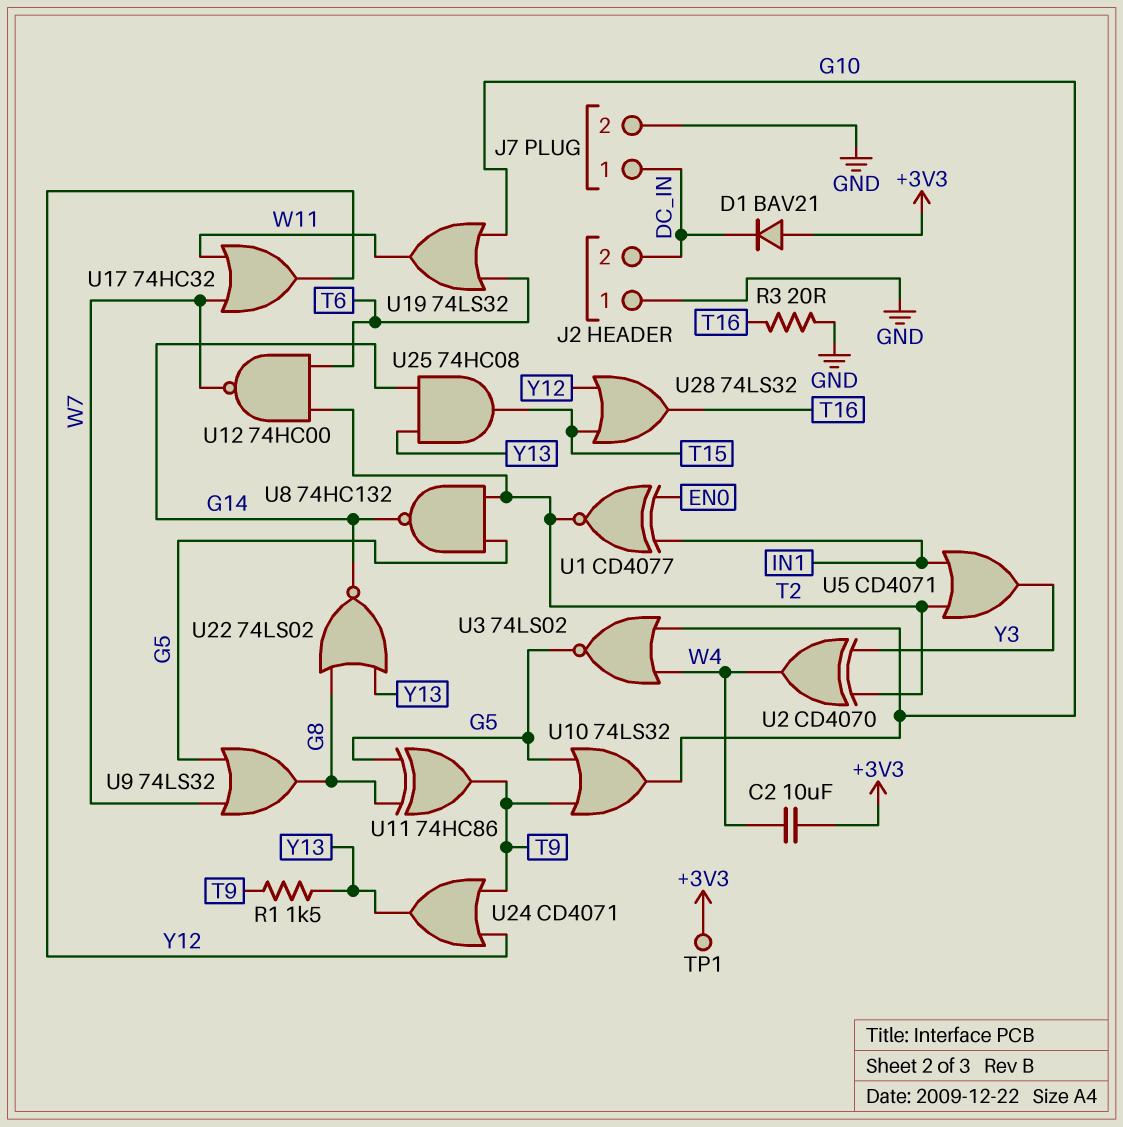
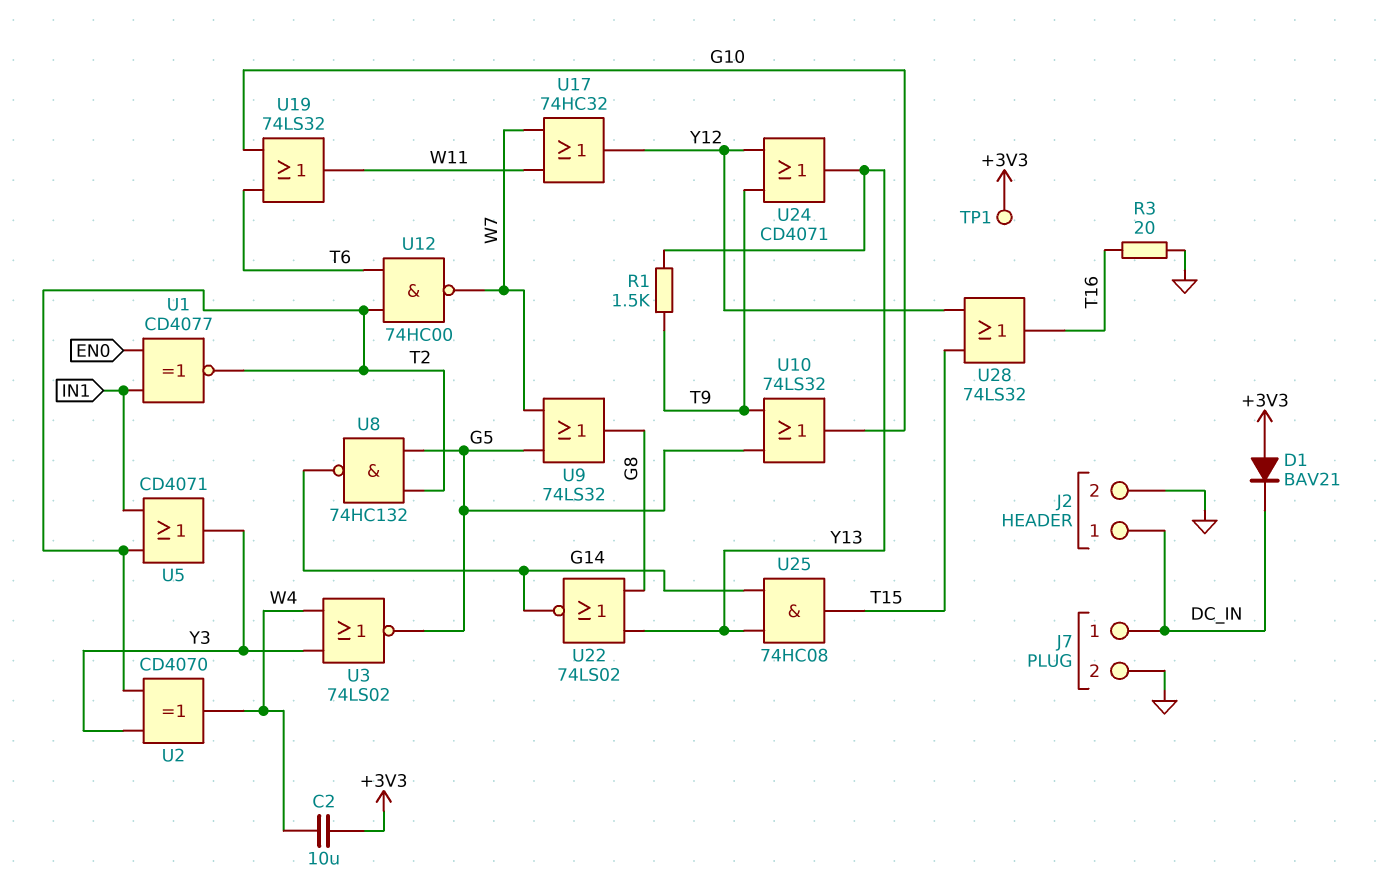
J2 pin 1: GND -> DC_IN
J2 pin 2: DC_IN -> GND
U3: NOR 74LS02 (in G10, in W4, out G5) -> NOR 74LS02 (in W4, in Y3, out G5)
U11: XOR 74HC86 (in G5, in G8, out T9) -> none

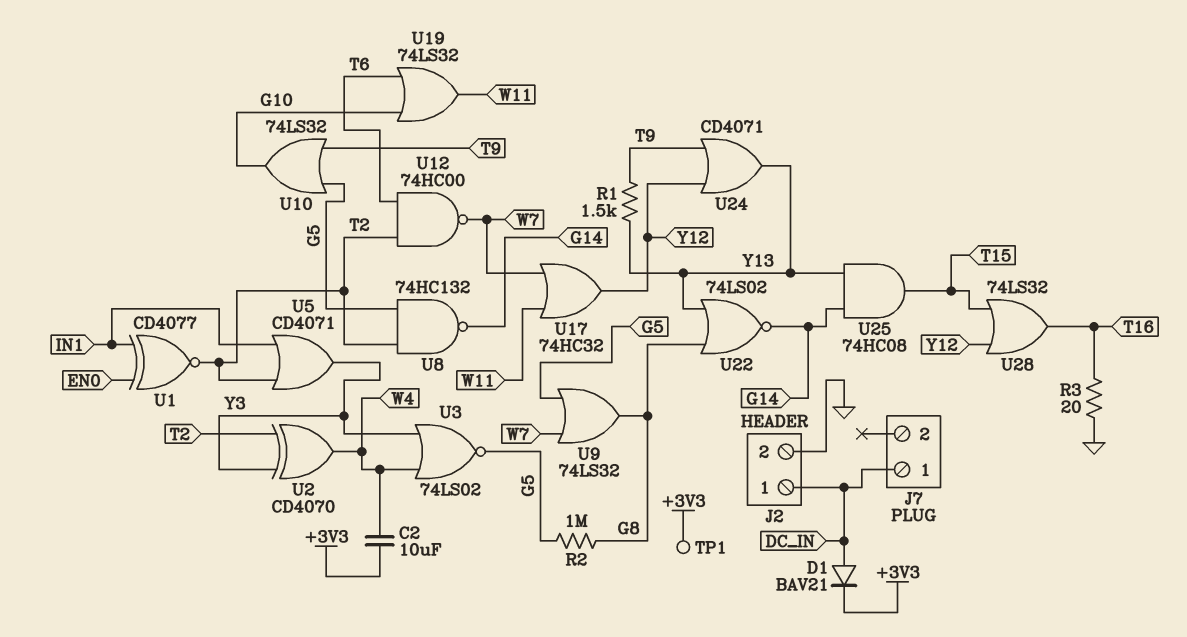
D1: diode BAV21 (A +3V3, K DC_IN) -> diode BAV21 (A DC_IN, K +3V3)
J7 pin 2: GND -> none
R2: none -> 1M (G5, G8)

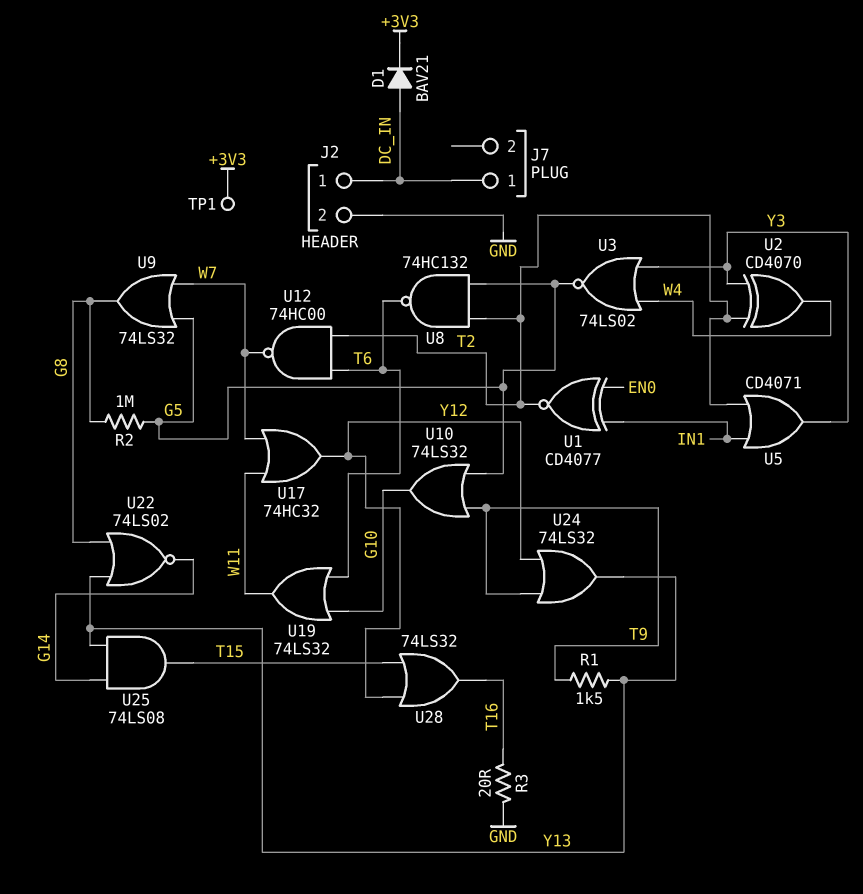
C2: 10uF (+3V3, W4) -> none
U8: NAND 74HC132 (in G5, in T2, out G14) -> NAND 74HC132 (in G5, in T2, out T6)
U24: OR CD4071 (in T9, in Y12, out Y13) -> OR 74LS32 (in T9, in Y12, out Y13)
U25: AND 74HC08 (in G14, in Y13, out T15) -> AND 74LS08 (in G14, in Y13, out T15)

